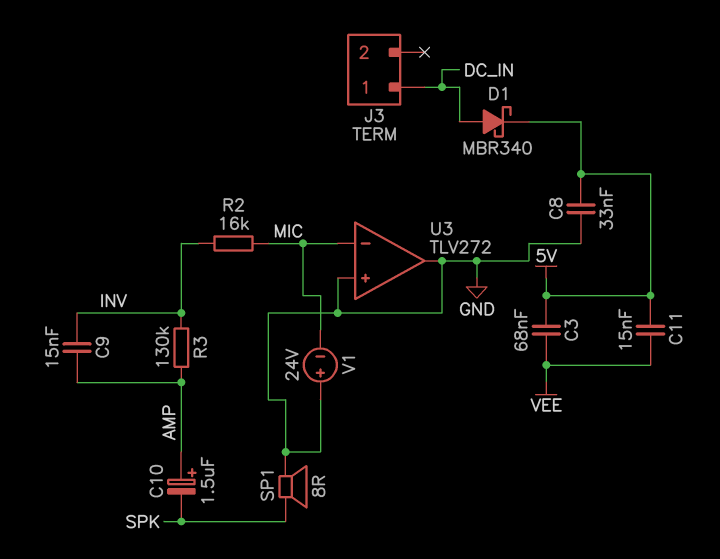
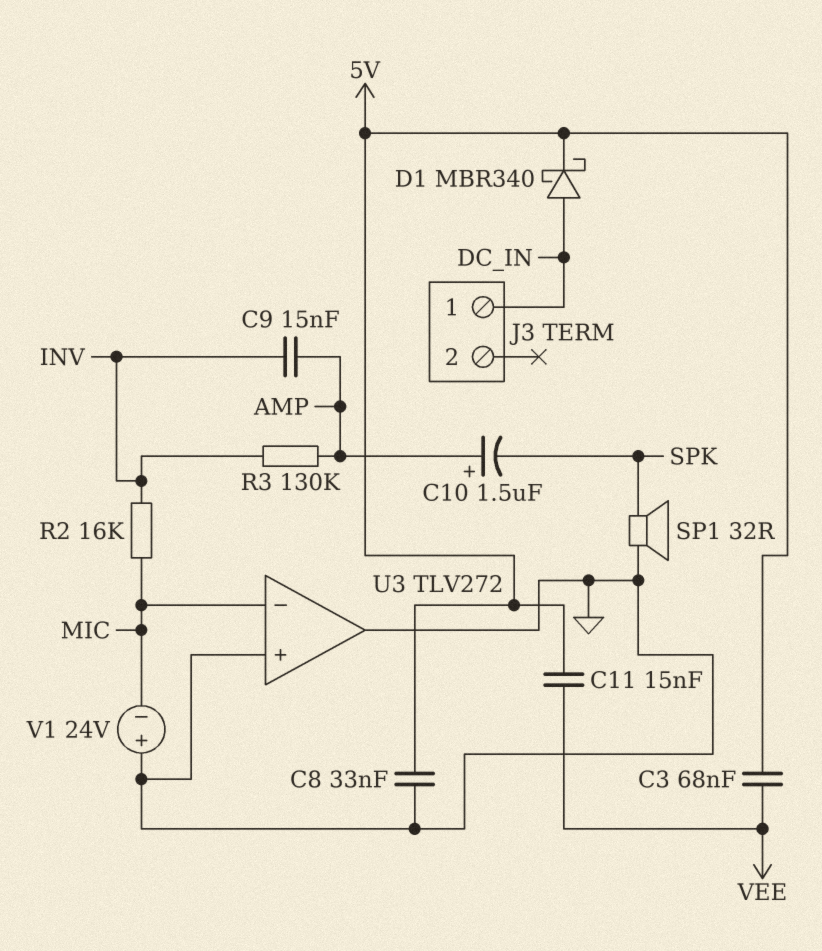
SP1: speaker 8R (GND, SPK) -> speaker 32R (GND, SPK)

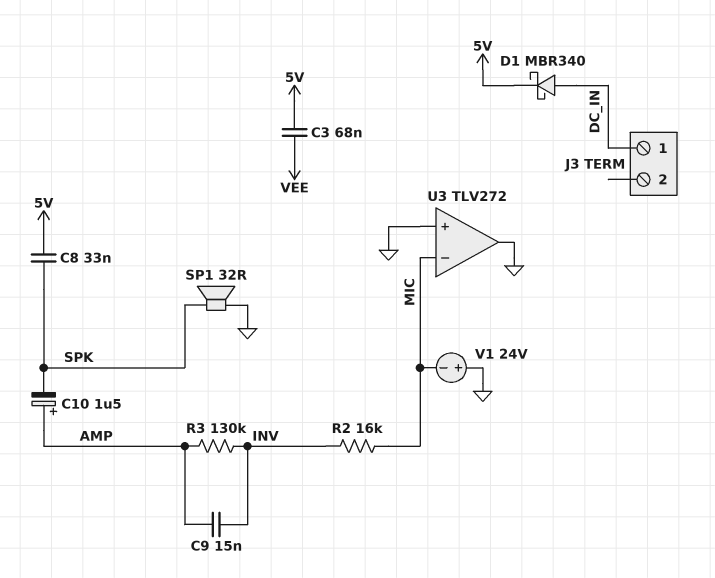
C8: 33nF (5V, GND) -> 33nF (5V, SPK)
C11: 15nF (5V, VEE) -> none

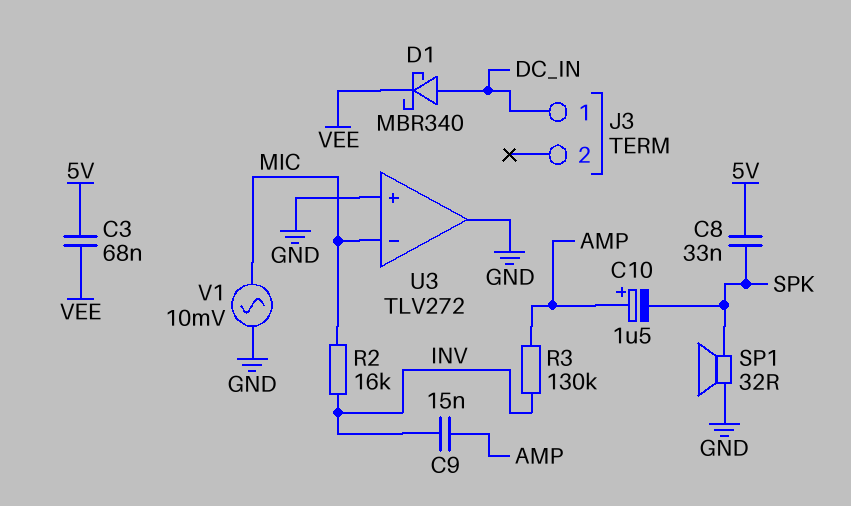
D1: schottky MBR340 (A DC_IN, K 5V) -> schottky MBR340 (A DC_IN, K VEE)
V1: 24V (plus GND, minus MIC) -> AC 10mV (GND, MIC)

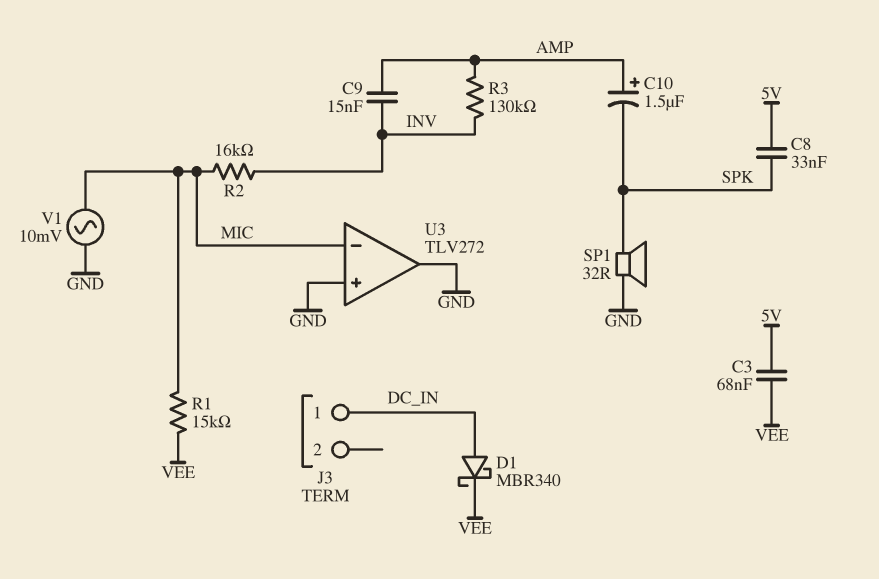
R1: none -> 15k (MIC, VEE)

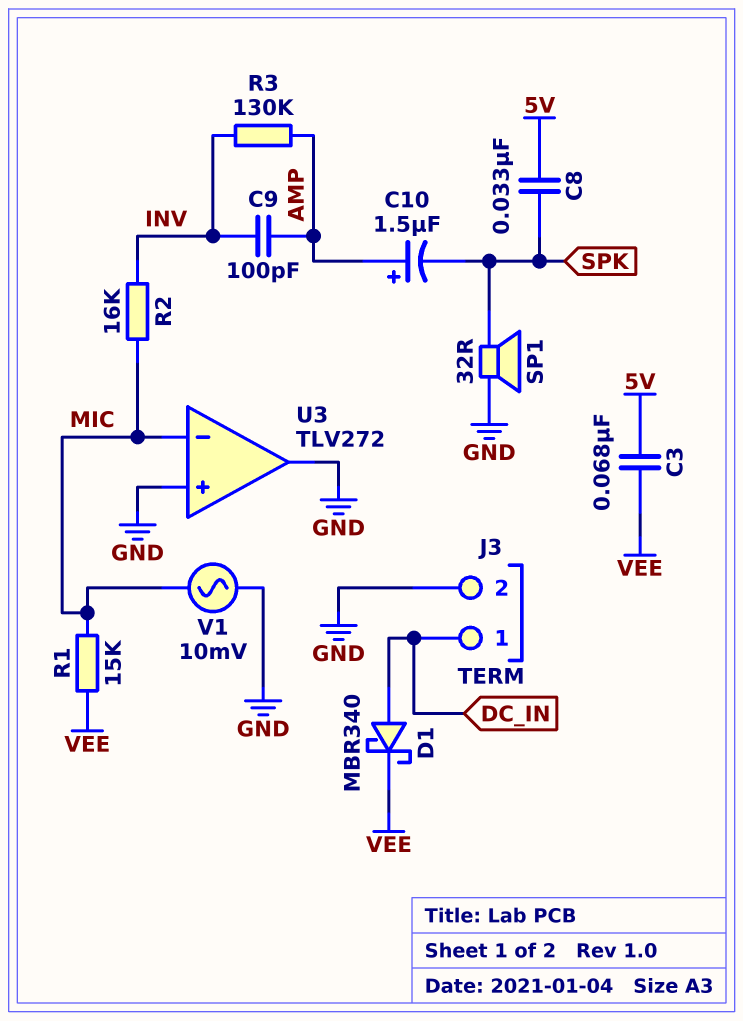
C9: 15nF (AMP, INV) -> 100pF (AMP, INV)
J3 pin 2: none -> GND

